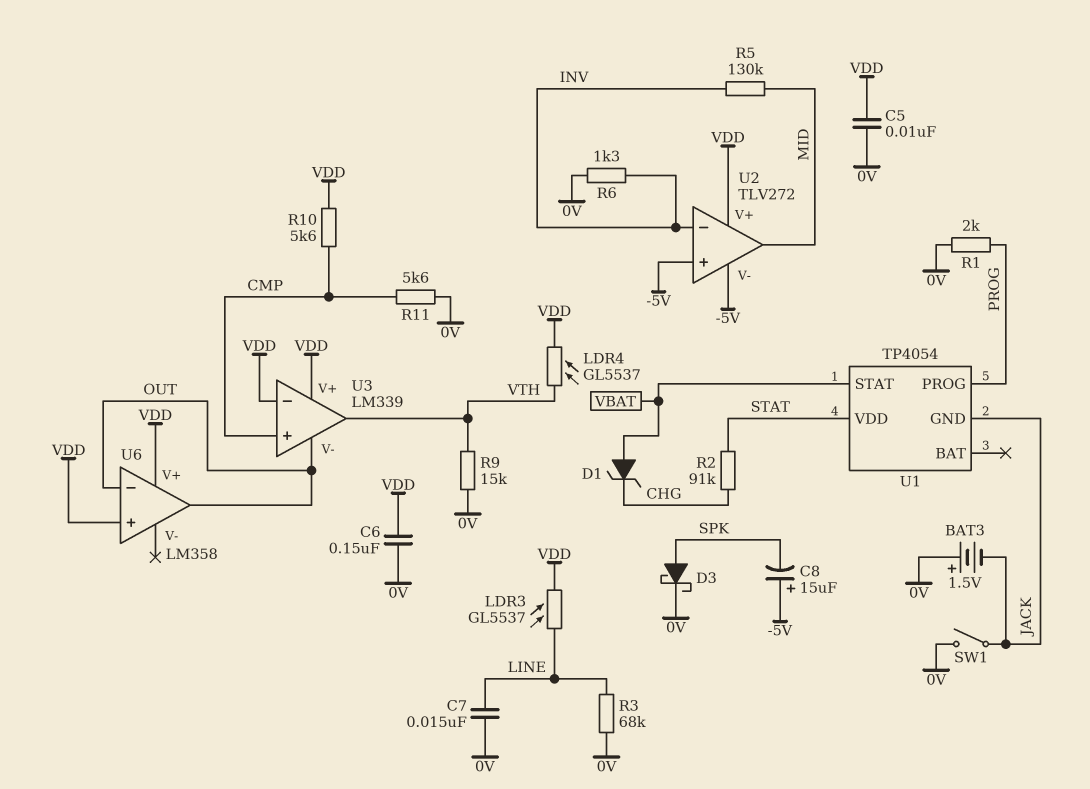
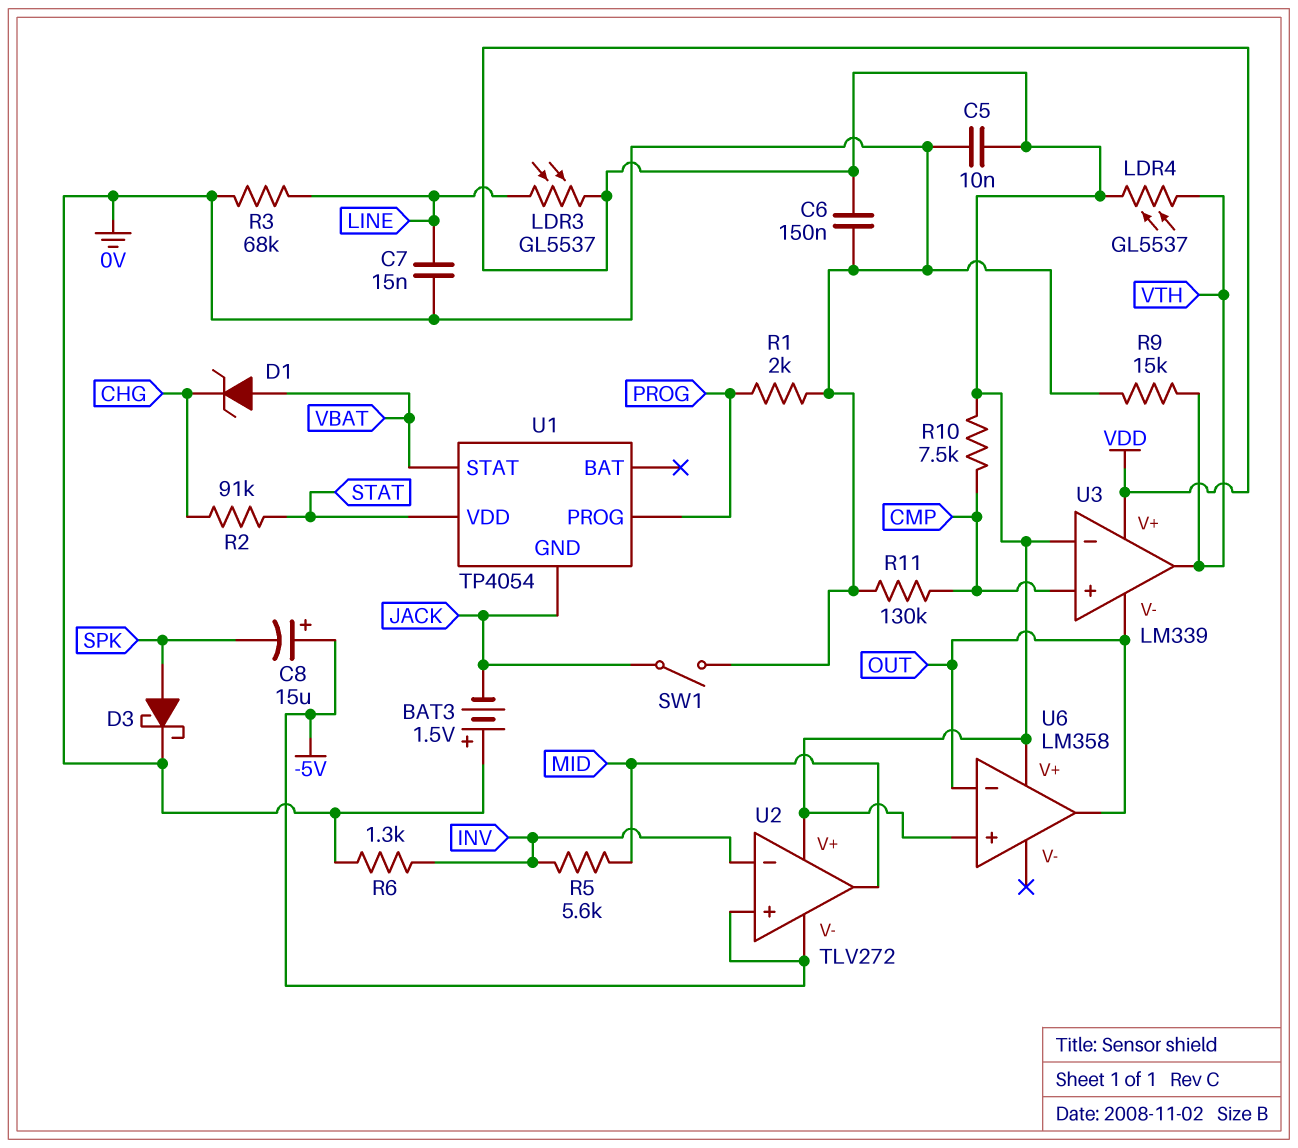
R5: 130k (INV, MID) -> 5.6k (INV, MID)
R10: 5.6k (CMP, VDD) -> 7.5k (CMP, VDD)
R11: 5.6k (0V, CMP) -> 130k (0V, CMP)

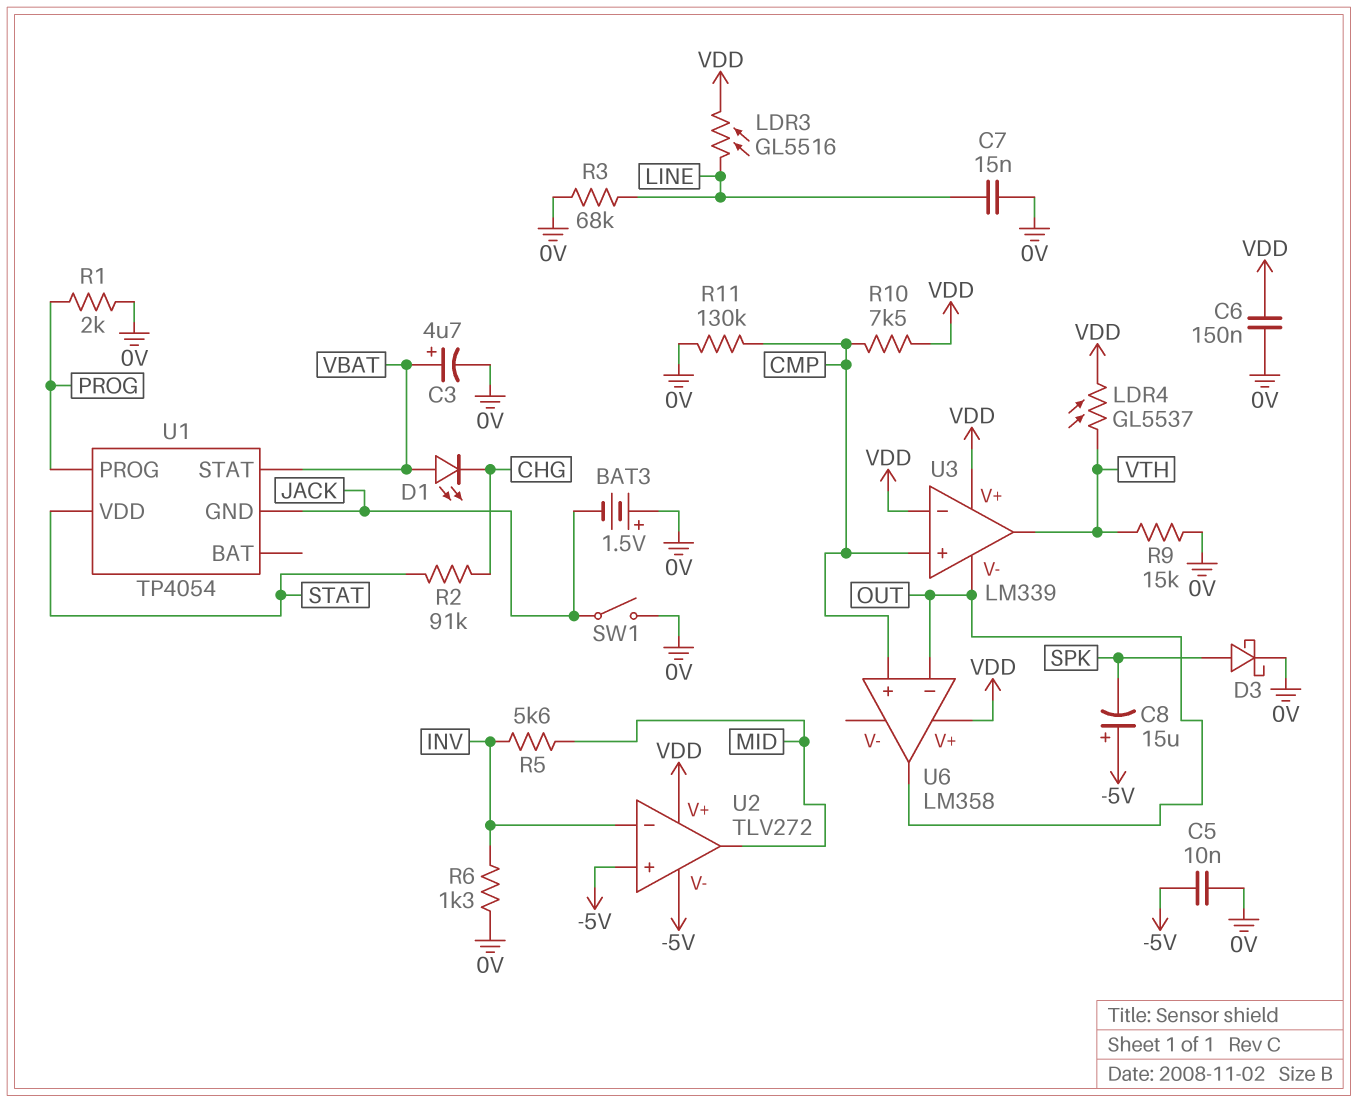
C3: none -> 4.7uF (plus VBAT, minus 0V)
C5: 10nF (0V, VDD) -> 10nF (-5V, 0V)
D1: zener (A VBAT, K CHG) -> LED (A VBAT, K CHG)
LDR3: GL5537 (LINE, VDD) -> GL5516 (LINE, VDD)
U6 pin in+: VDD -> CMP

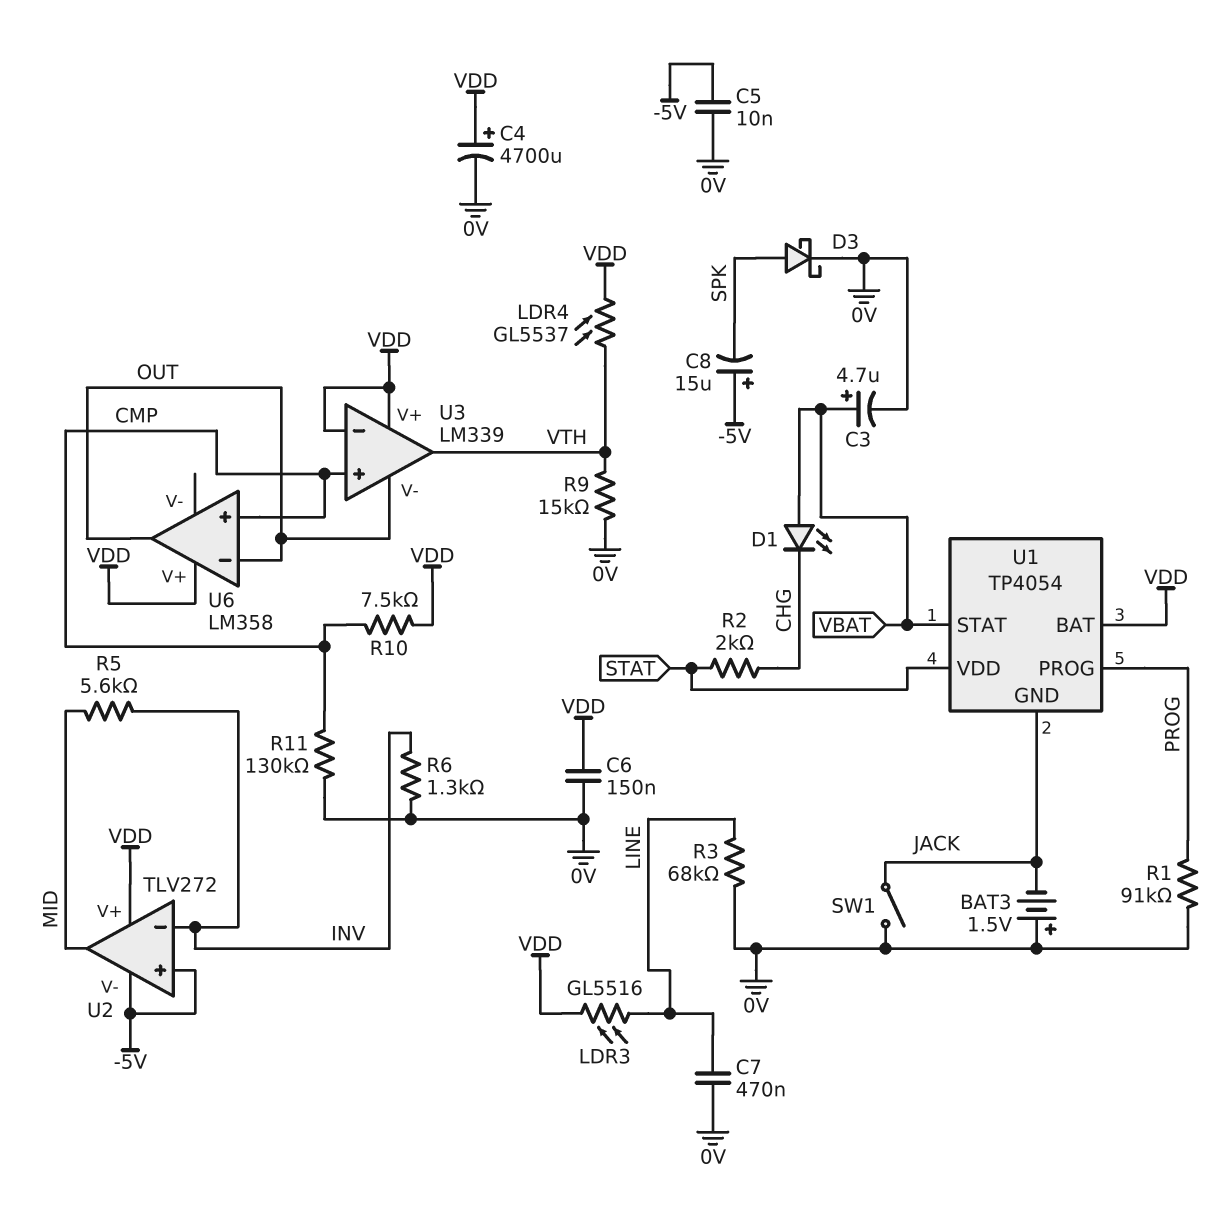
C4: none -> 4700uF (plus VDD, minus 0V)
C7: 15nF (0V, LINE) -> 470nF (0V, LINE)
R1: 2k (0V, PROG) -> 91k (0V, PROG)
R2: 91k (CHG, STAT) -> 2k (CHG, STAT)
U1 pin BAT: none -> VDD

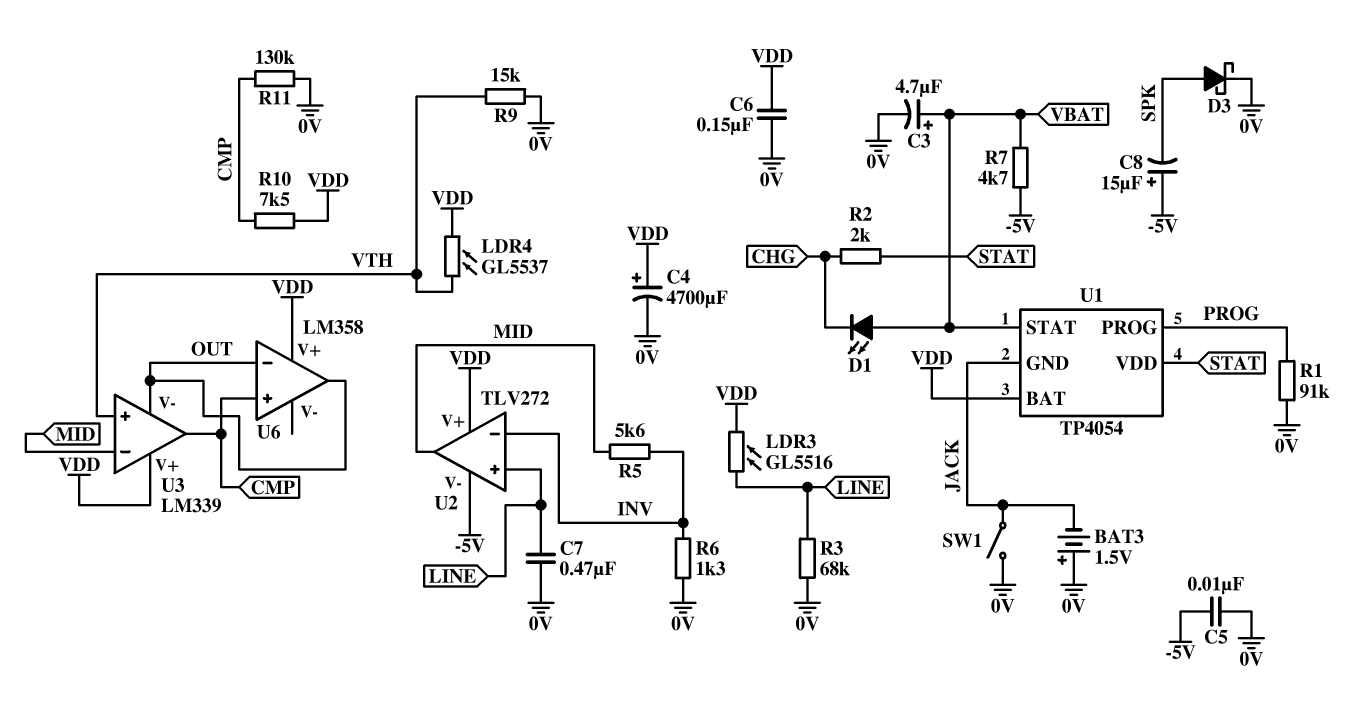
R7: none -> 4.7k (-5V, VBAT)
U2 pin in+: -5V -> LINE
U3 pin in+: CMP -> VTH
U3 pin in-: VDD -> MID
U3 pin out: VTH -> CMP

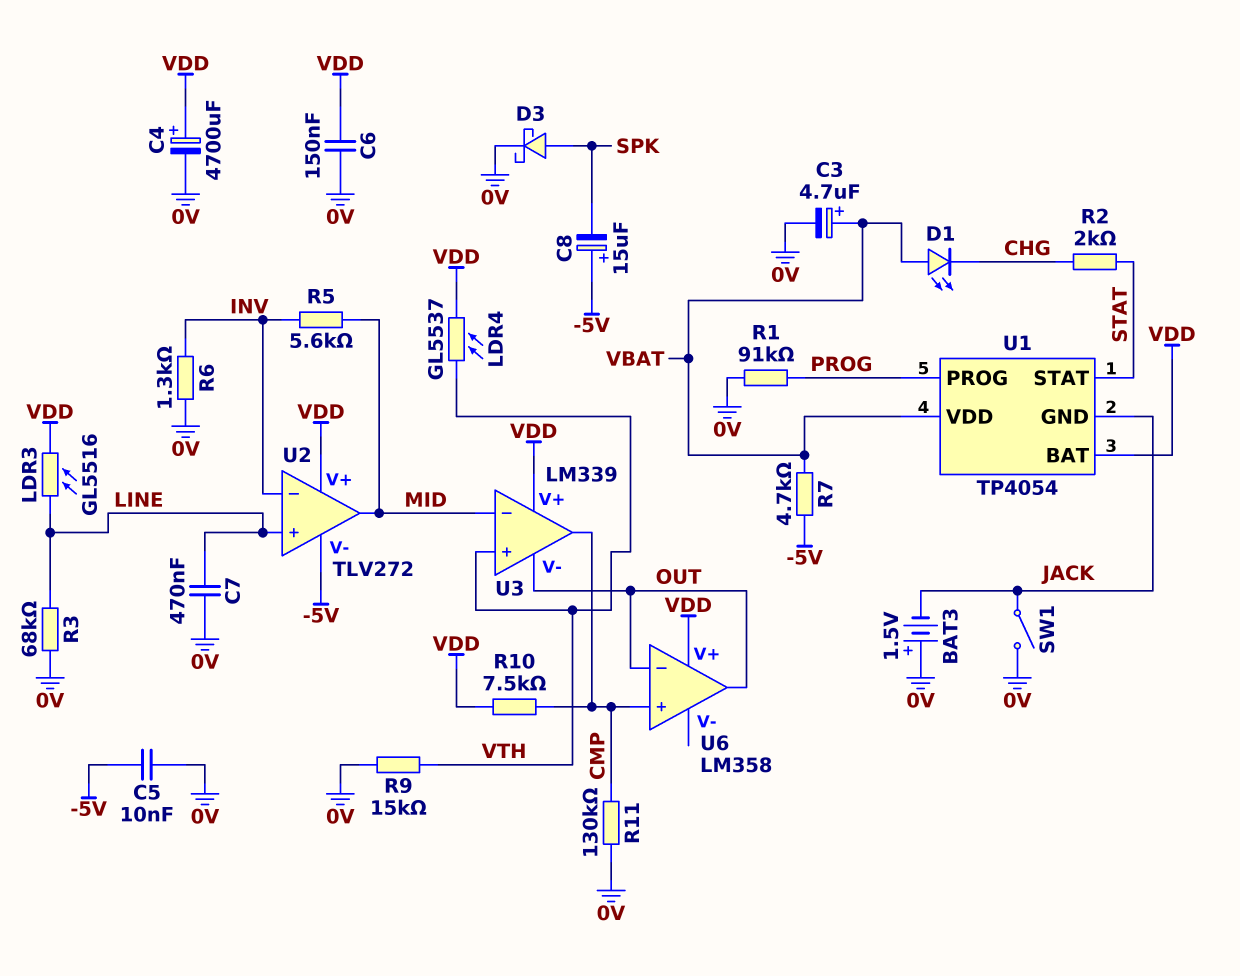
U1 pin STAT: VBAT -> STAT
U1 pin VDD: STAT -> VBAT

